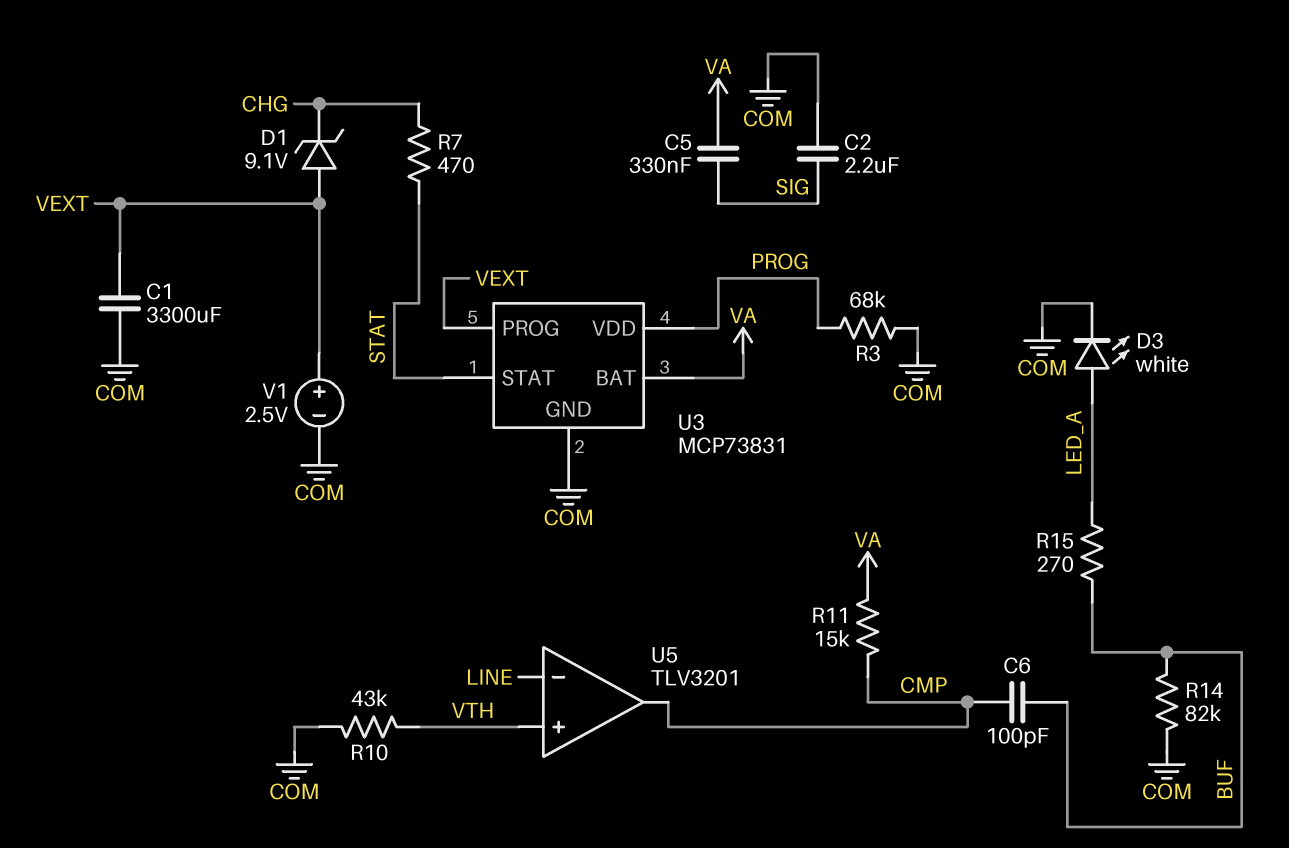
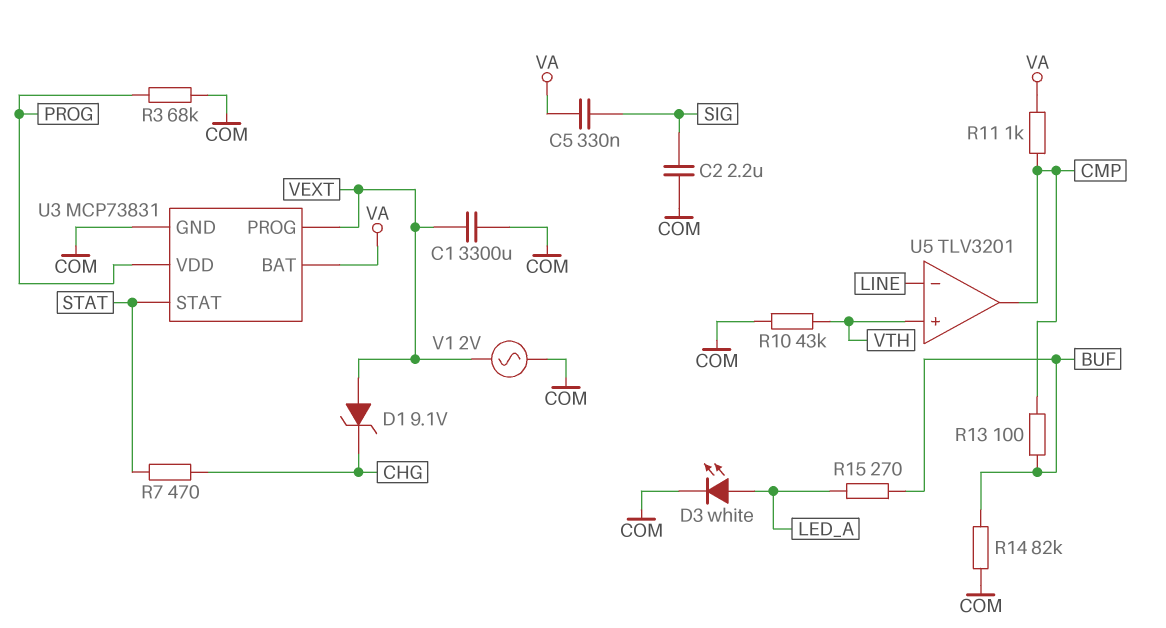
C6: 100pF (BUF, CMP) -> none
R11: 15k (CMP, VA) -> 1k (CMP, VA)
R13: none -> 100 (BUF, CMP)
V1: 2.5V (plus VEXT, minus COM) -> AC 2V (COM, VEXT)

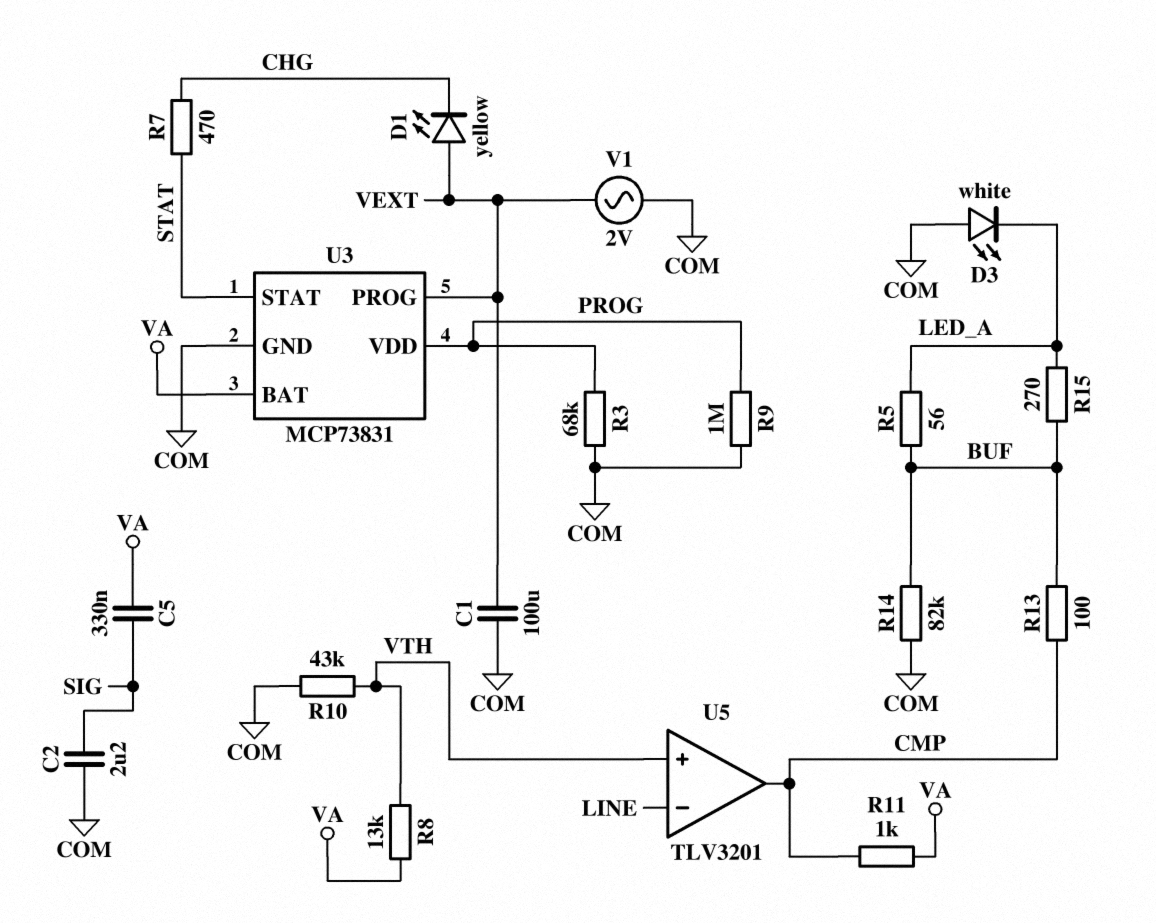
C1: 3300uF (COM, VEXT) -> 100uF (COM, VEXT)
D1: zener 9.1V (A VEXT, K CHG) -> LED yellow (A VEXT, K CHG)
D3: LED white (A LED_A, K COM) -> LED white (A COM, K LED_A)
R5: none -> 56 (BUF, LED_A)
R8: none -> 13k (VA, VTH)
R9: none -> 1M (COM, PROG)

